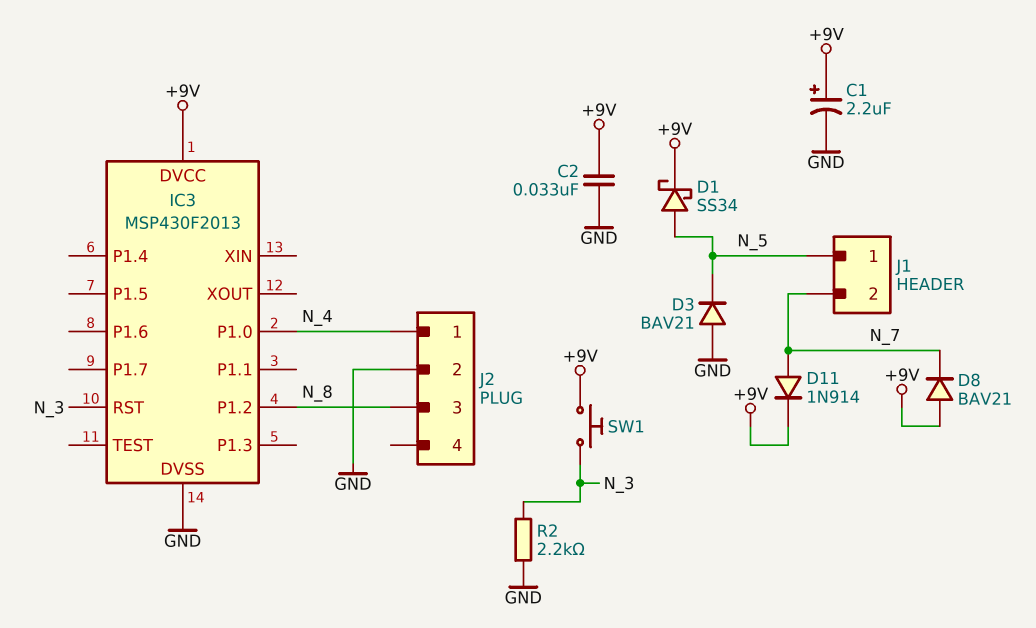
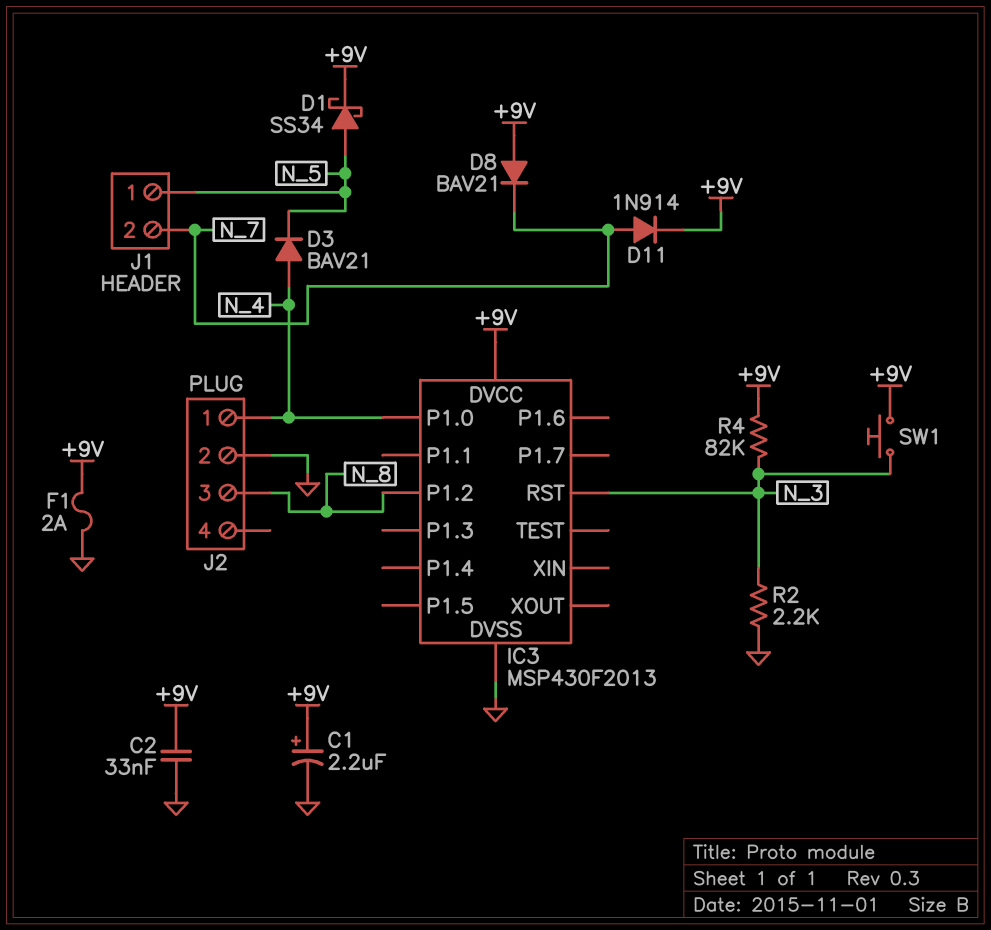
D3: diode BAV21 (A GND, K N_5) -> diode BAV21 (A N_4, K N_5)
F1: none -> 2A (+9V, GND)
R4: none -> 82k (+9V, N_3)

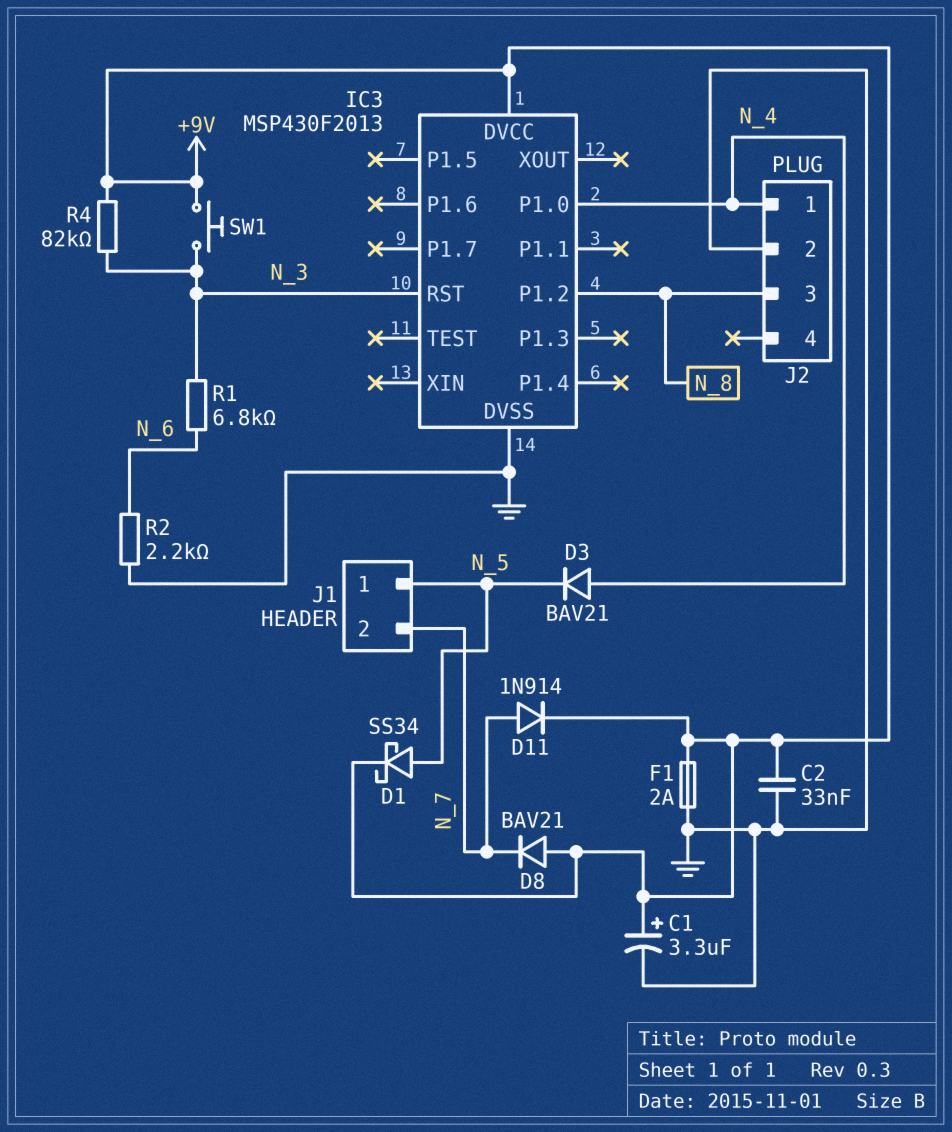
C1: 2.2uF (plus +9V, minus GND) -> 3.3uF (plus +9V, minus GND)
R1: none -> 6.8k (N_3, N_6)
R2: 2.2k (GND, N_3) -> 2.2k (GND, N_6)

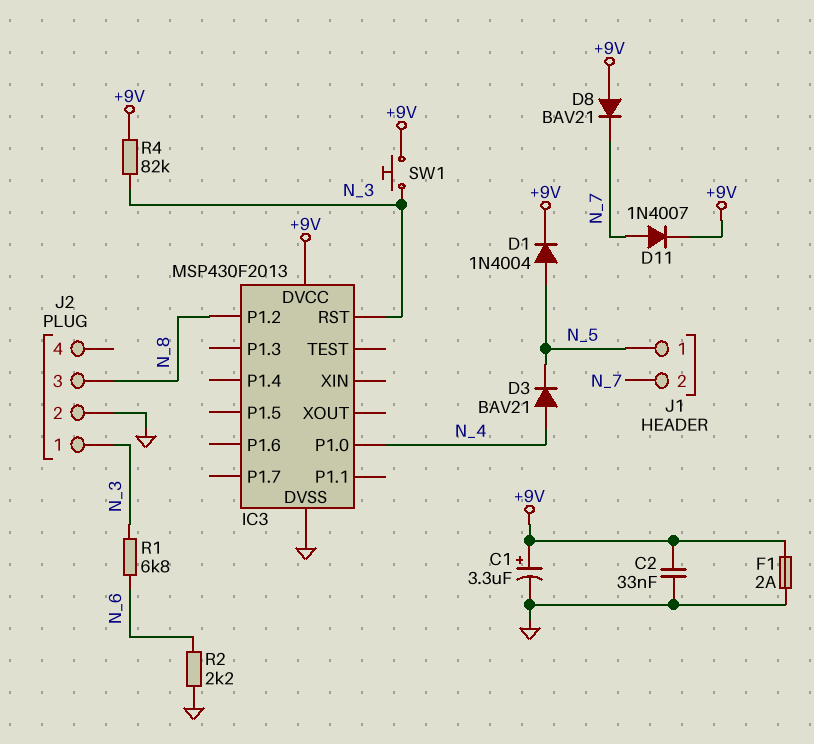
D1: schottky SS34 (A N_5, K +9V) -> diode 1N4004 (A N_5, K +9V)
D11: diode 1N914 (A N_7, K +9V) -> diode 1N4007 (A N_7, K +9V)
J2 pin 1: N_4 -> N_3

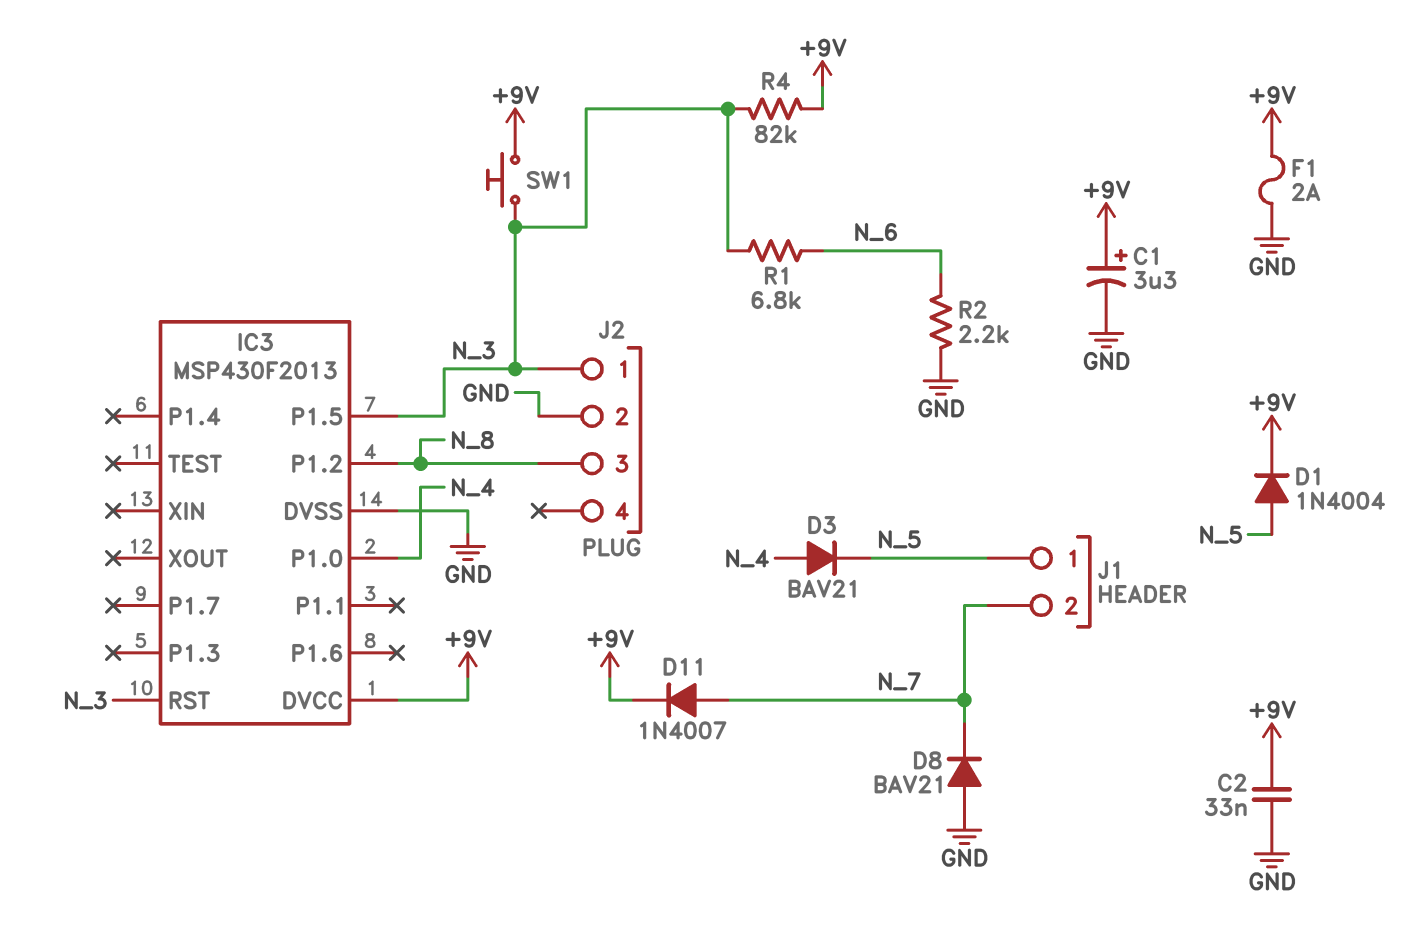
D8: diode BAV21 (A +9V, K N_7) -> diode BAV21 (A GND, K N_7)
IC3 pin P1.5: none -> N_3

